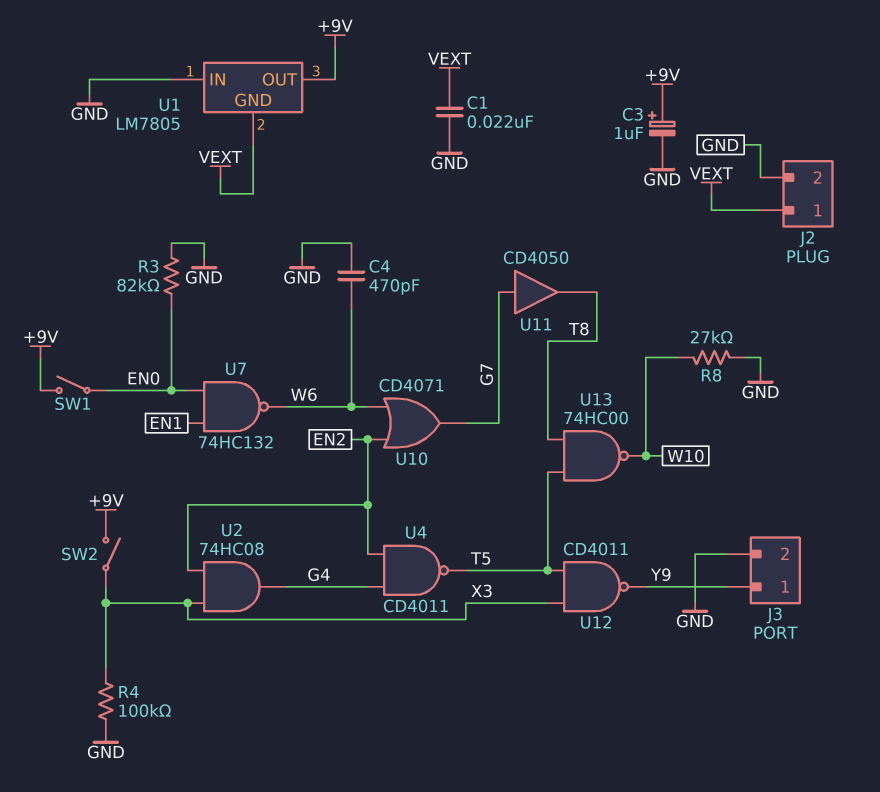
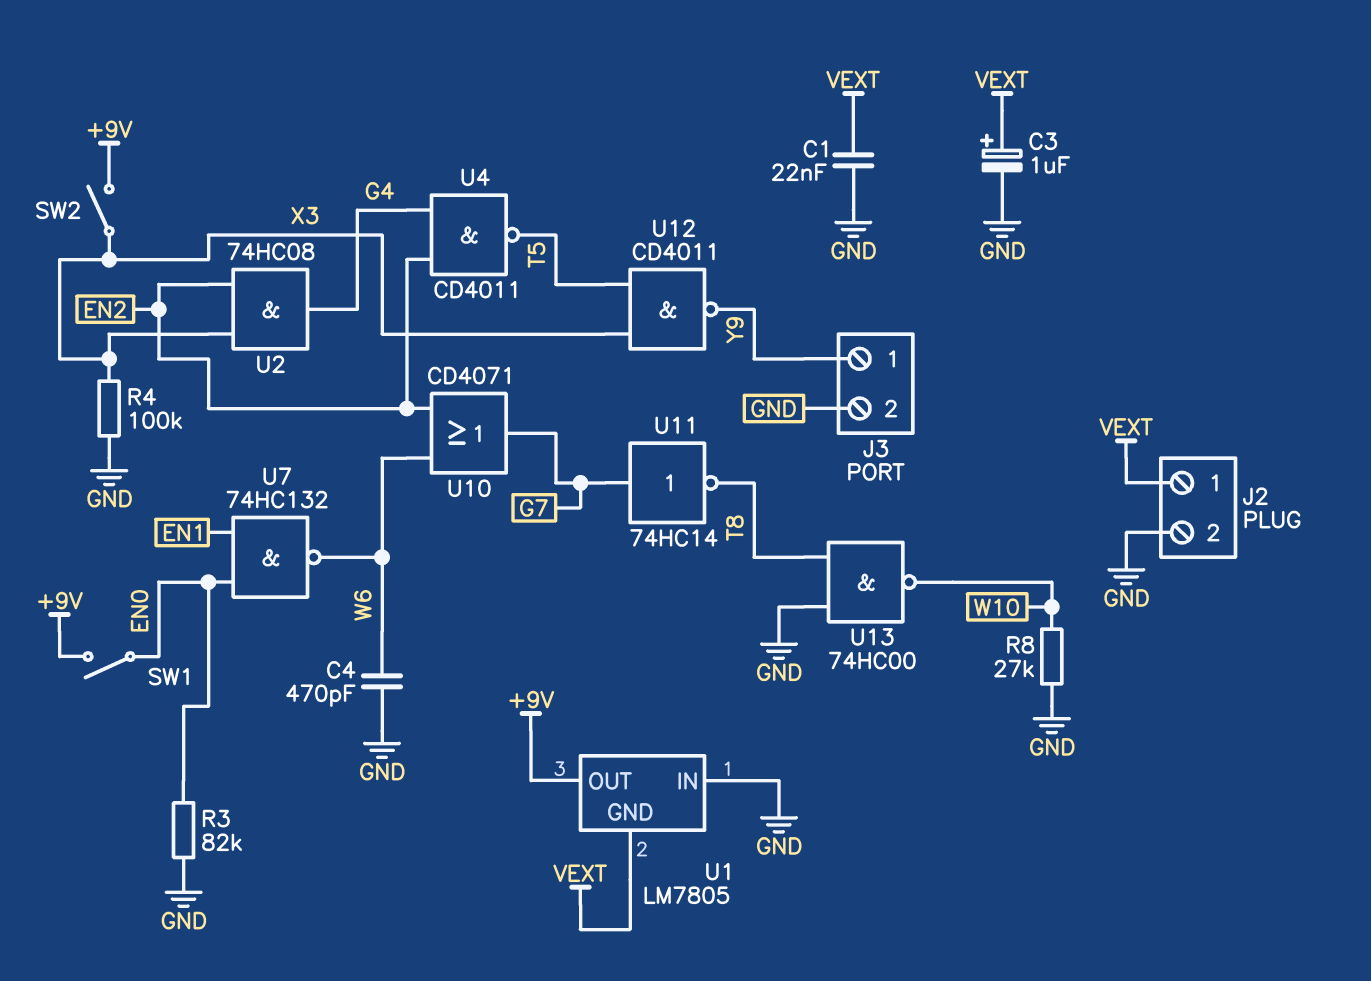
C3: 1uF (plus +9V, minus GND) -> 1uF (plus VEXT, minus GND)
U11: buffer CD4050 (in G7, out T8) -> NOT 74HC14 (in G7, out T8)
U13: NAND 74HC00 (in T5, in T8, out W10) -> NAND 74HC00 (in GND, in T8, out W10)

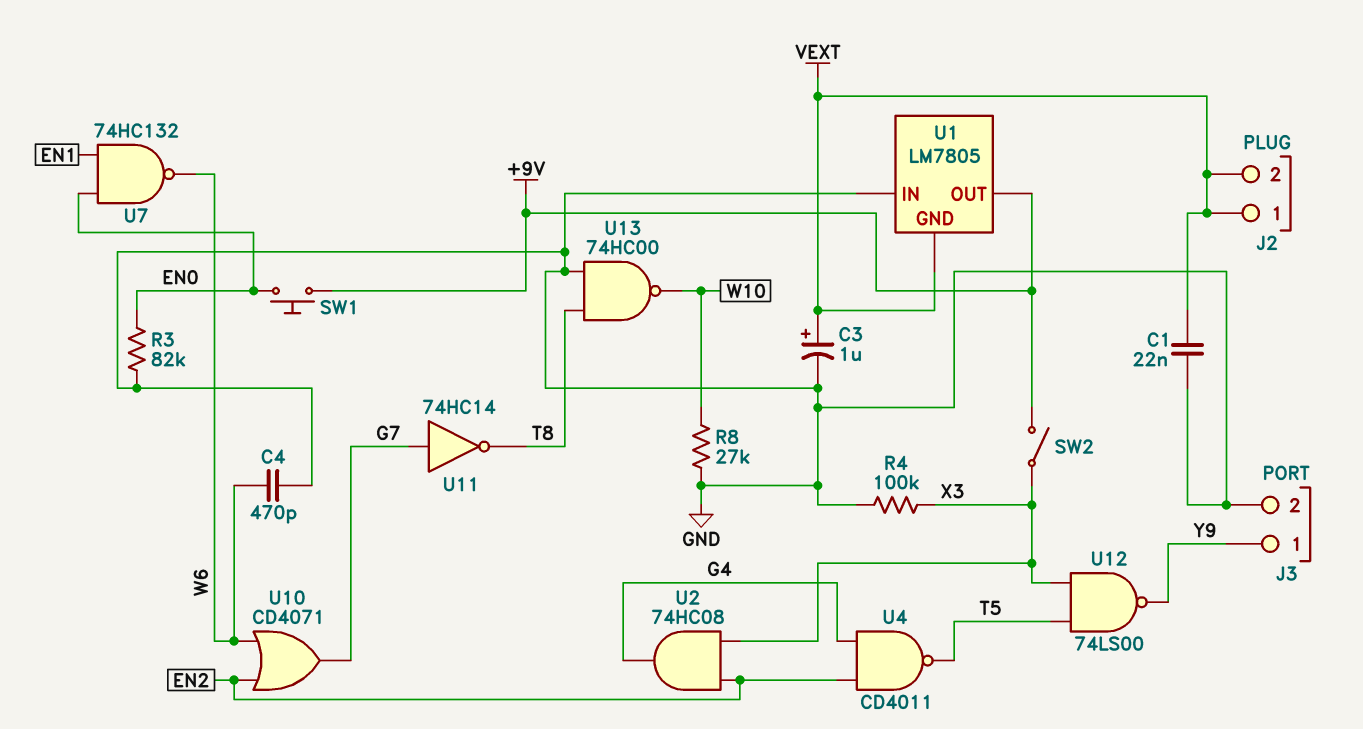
J2 pin 2: GND -> VEXT
SW1: switch (+9V, EN0) -> button (+9V, EN0)
U12: NAND CD4011 (in T5, in X3, out Y9) -> NAND 74LS00 (in T5, in X3, out Y9)

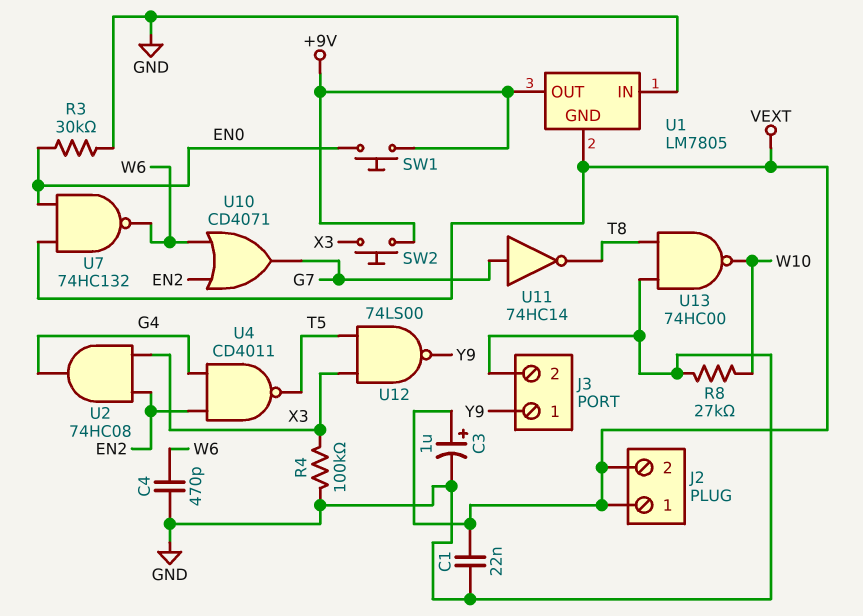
R3: 82k (EN0, GND) -> 30k (EN0, GND)
SW2: switch (+9V, X3) -> button (+9V, X3)
U7: NAND 74HC132 (in EN0, in EN1, out W6) -> NAND 74HC132 (in EN0, in VEXT, out W6)

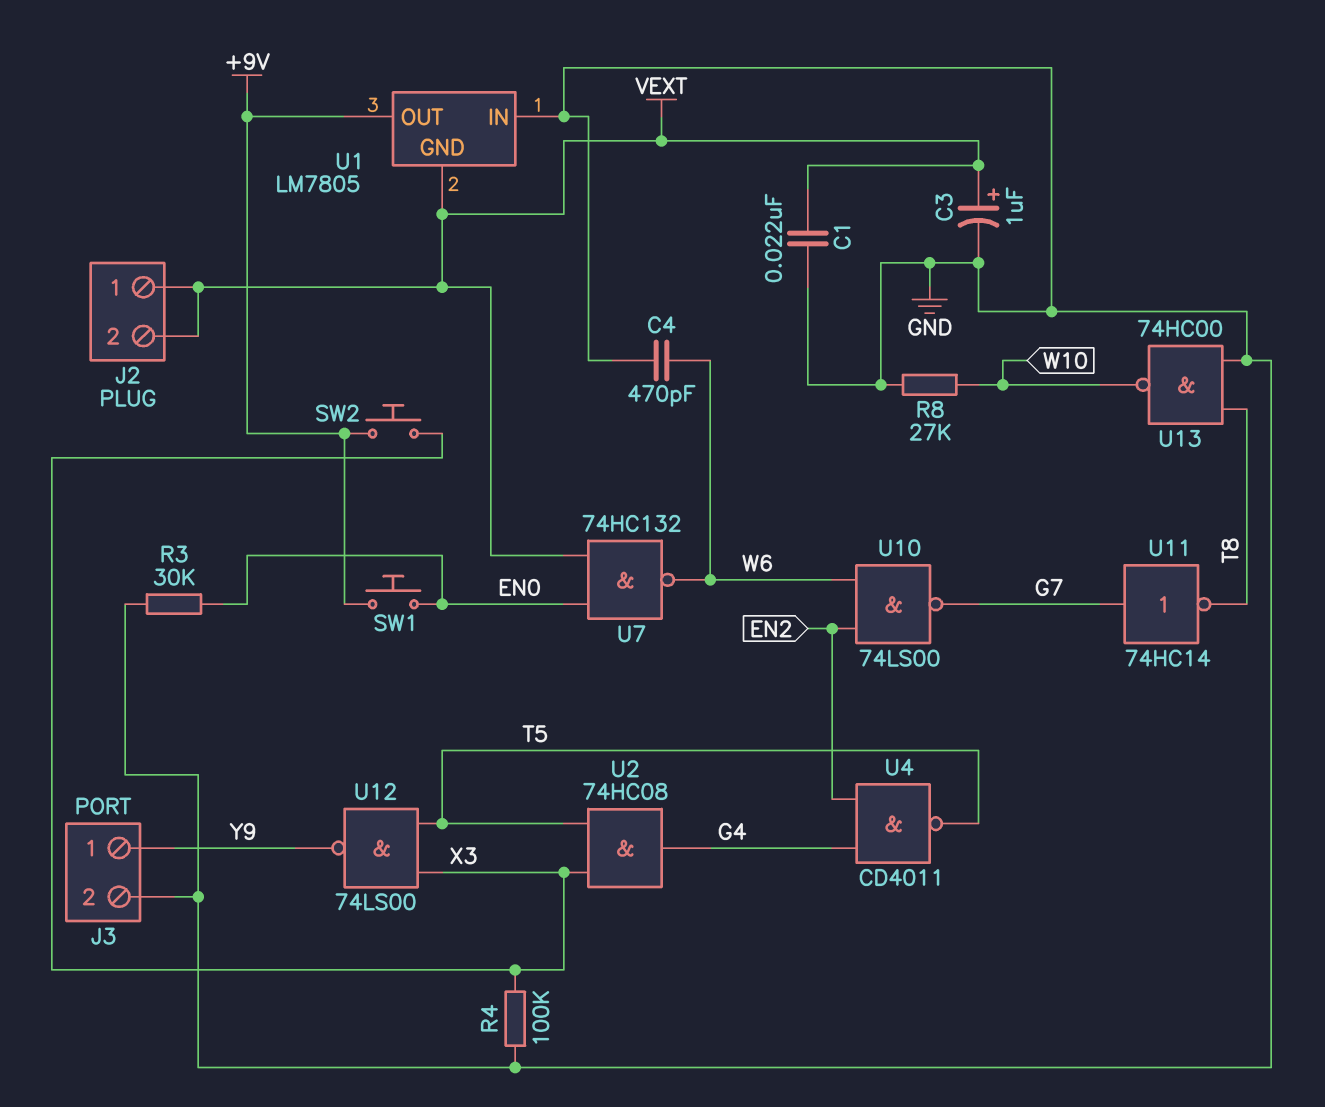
U2: AND 74HC08 (in EN2, in X3, out G4) -> AND 74HC08 (in T5, in X3, out G4)
U10: OR CD4071 (in EN2, in W6, out G7) -> NAND 74LS00 (in EN2, in W6, out G7)

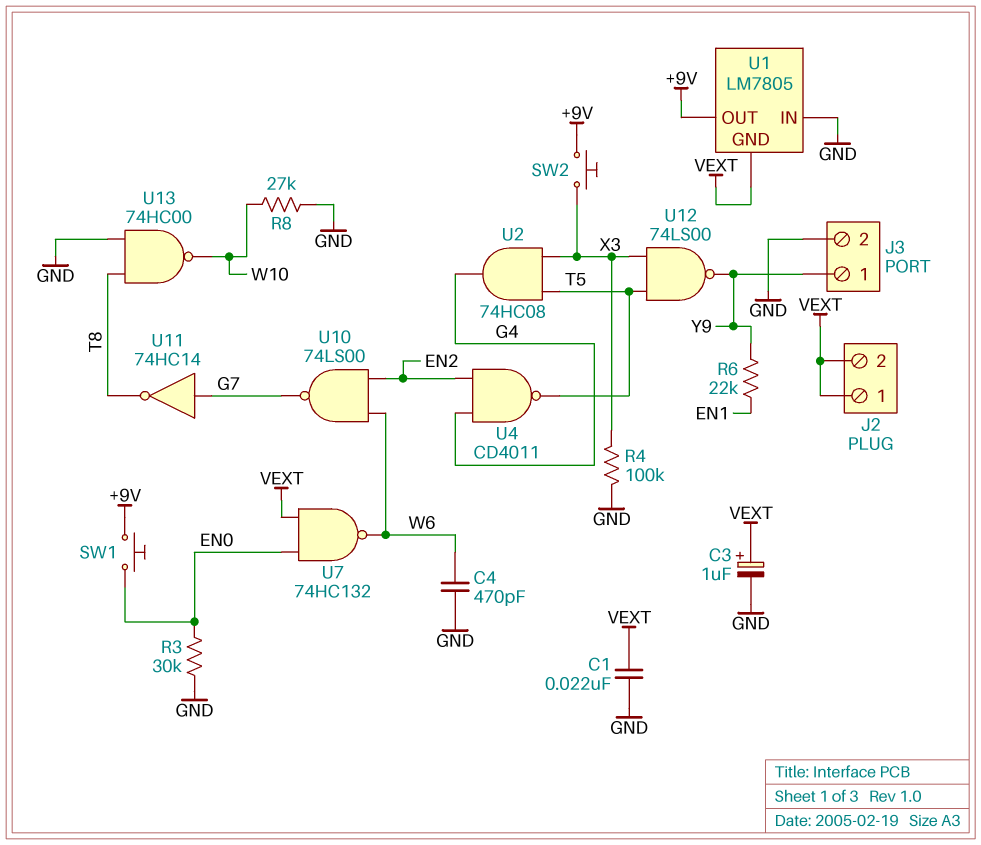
R6: none -> 22k (EN1, Y9)

